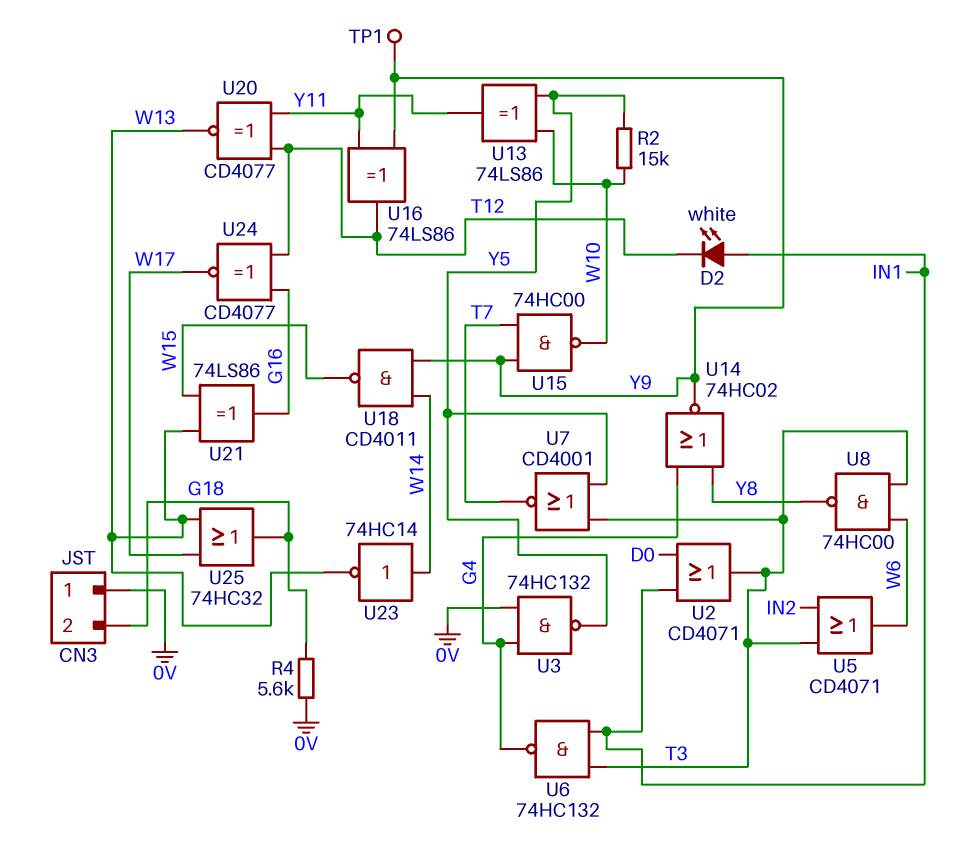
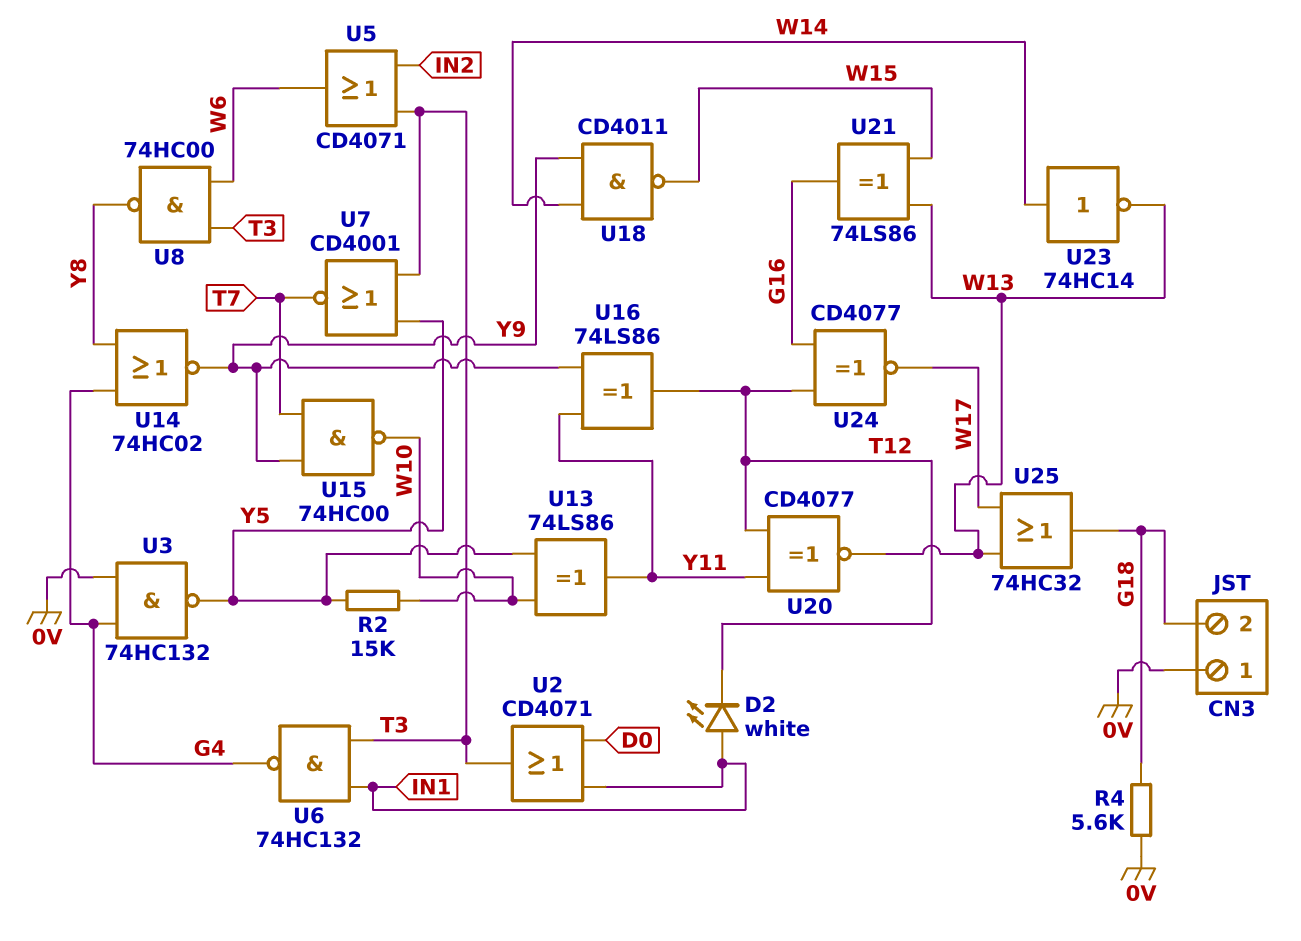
TP1: test point (Y9) -> none

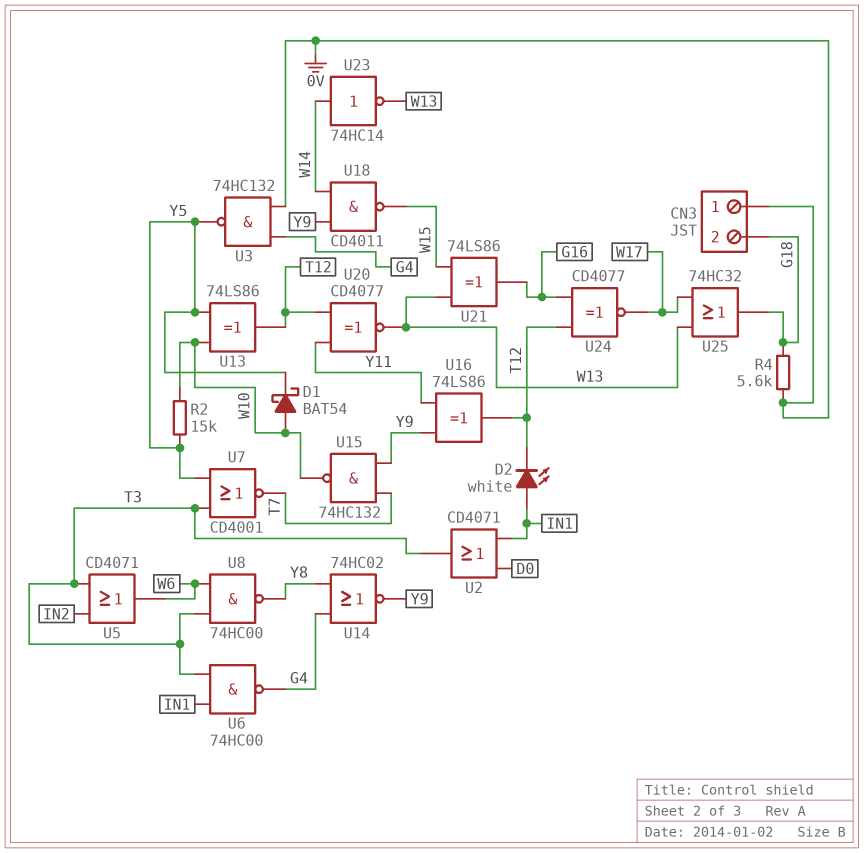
D1: none -> schottky BAT54 (A W10, K Y5)
U6: NAND 74HC132 (in IN1, in T3, out G4) -> NAND 74HC00 (in IN1, in T3, out G4)
U13: XOR 74LS86 (in W10, in Y5, out Y11) -> XOR 74LS86 (in W10, in Y5, out T12)
U15: NAND 74HC00 (in T7, in Y9, out W10) -> NAND 74HC132 (in T7, in Y9, out W10)

